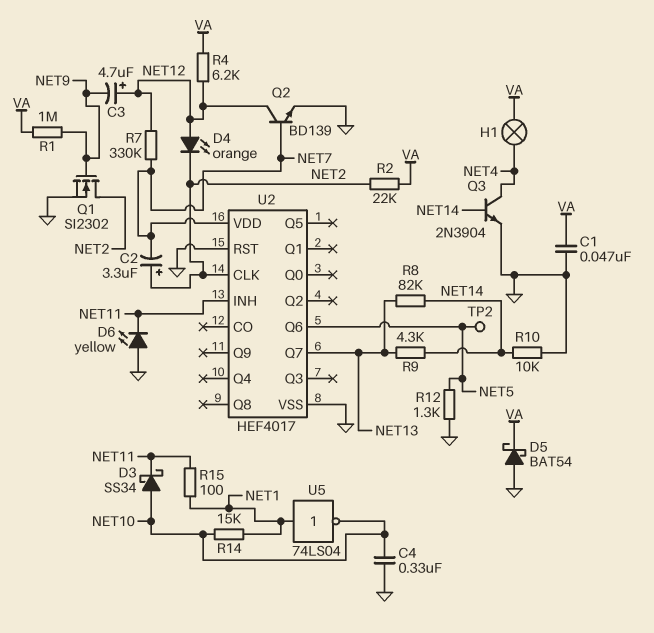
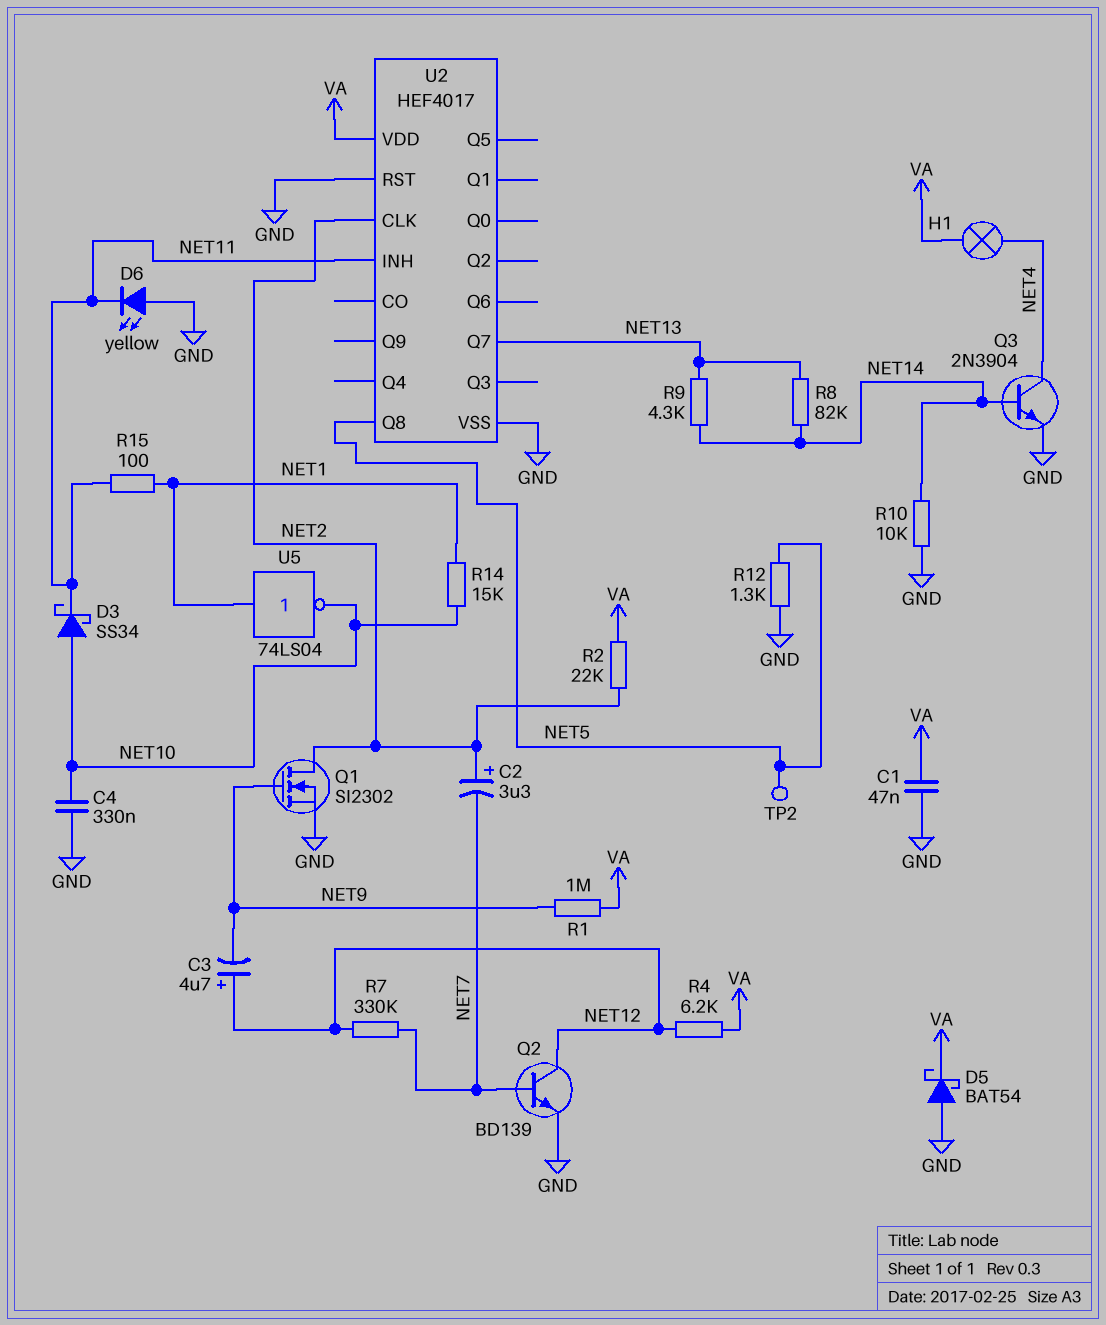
D4: LED orange (A NET12, K NET2) -> none
U2 pin Q6: NET5 -> none
U2 pin Q8: none -> NET5
U2 pin VDD: NET7 -> VA

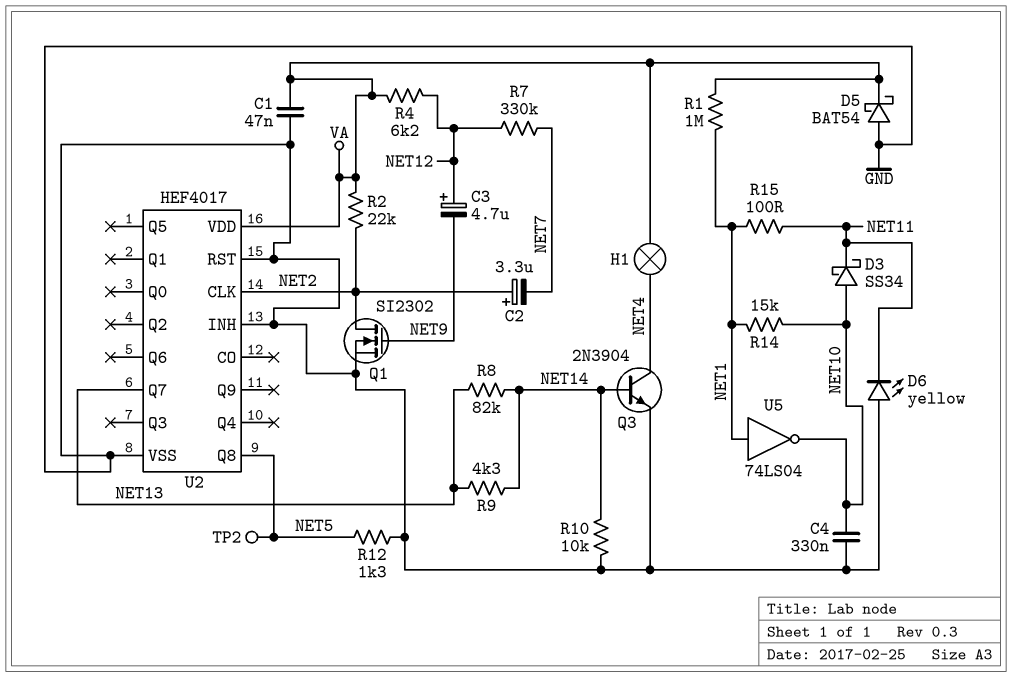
Q2: NPN BD139 (B NET7, C NET12, E GND) -> none
R1: 1M (NET9, VA) -> 1M (NET1, VA)
U2 pin INH: NET11 -> GND

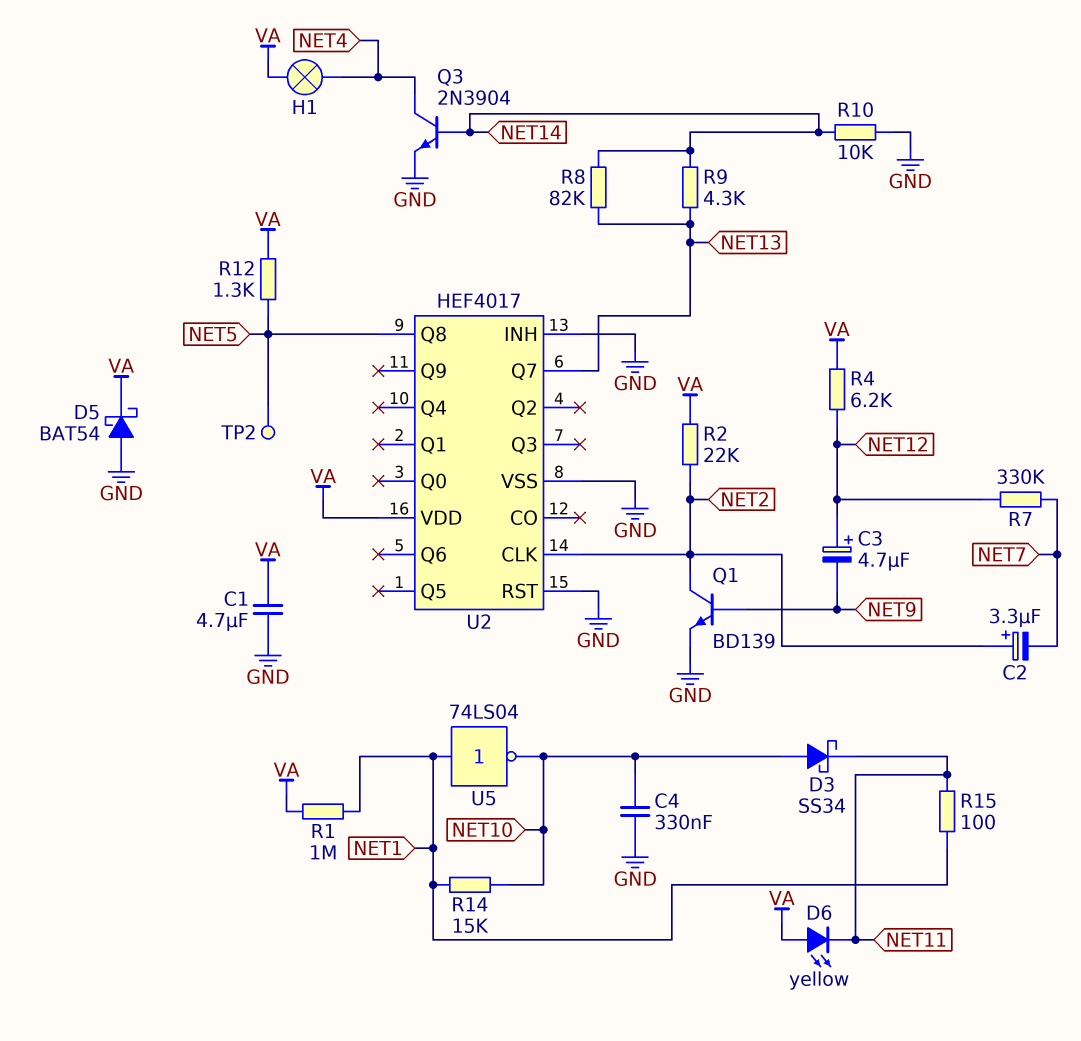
C1: 47nF (GND, VA) -> 4.7uF (GND, VA)
D6: LED yellow (A GND, K NET11) -> LED yellow (A VA, K NET11)
Q1: NMOS SI2302 (G NET9, D NET2, S GND) -> NPN BD139 (B NET9, C NET2, E GND)
R12: 1.3k (GND, NET5) -> 1.3k (NET5, VA)

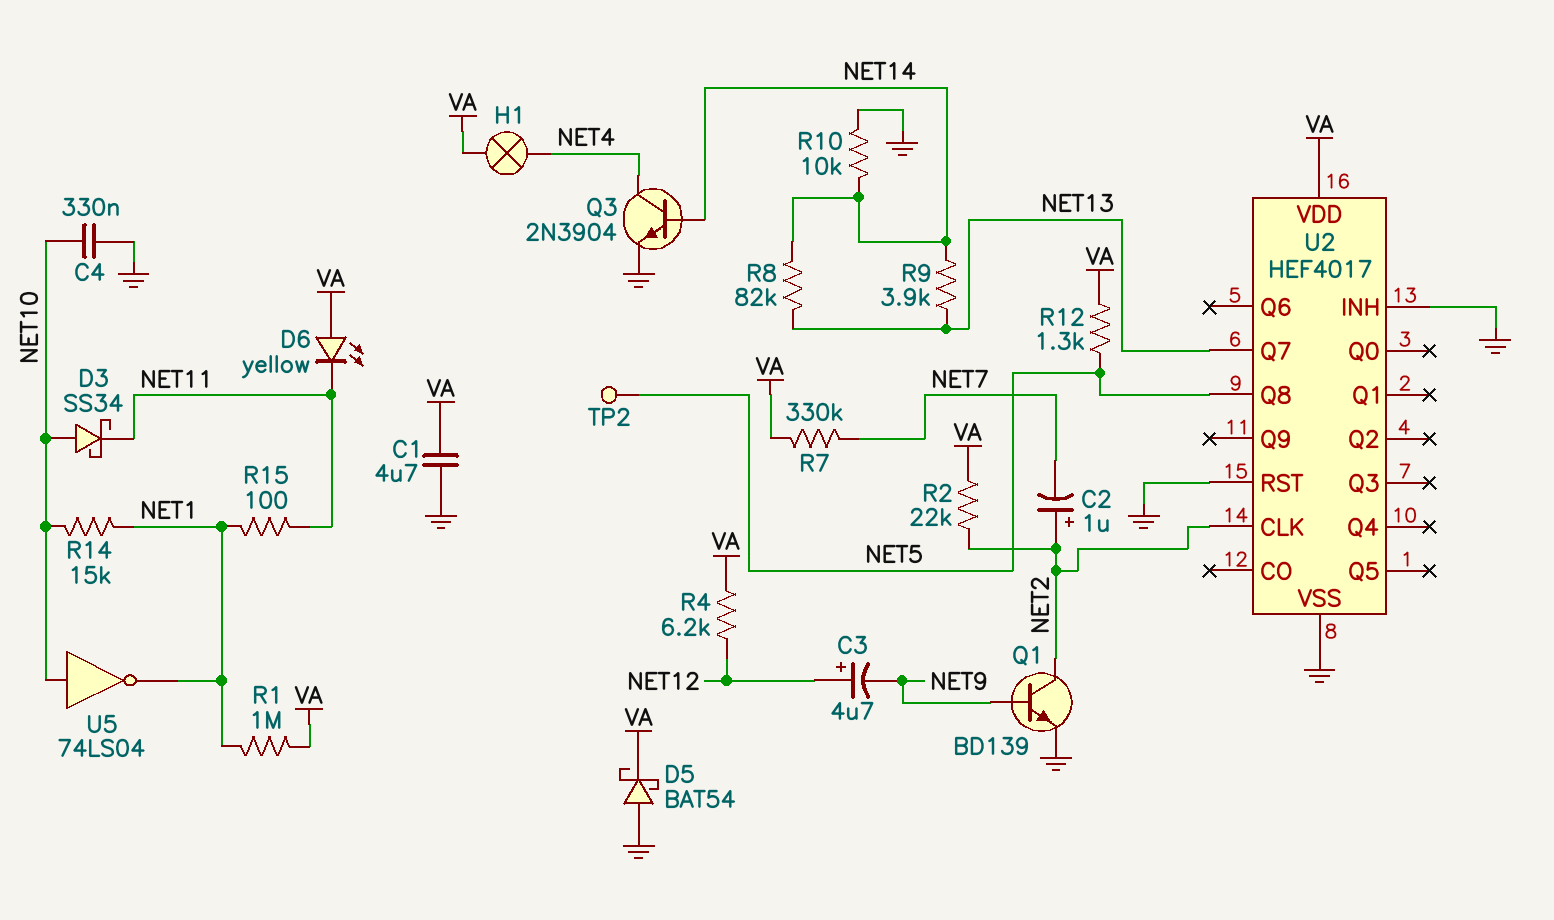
C2: 3.3uF (plus NET2, minus NET7) -> 1uF (plus NET2, minus NET7)
R7: 330k (NET7, NET12) -> 330k (NET7, VA)
R9: 4.3k (NET13, NET14) -> 3.9k (NET13, NET14)
U5: NOT 74LS04 (in NET1, out NET10) -> NOT 74LS04 (in NET10, out NET1)

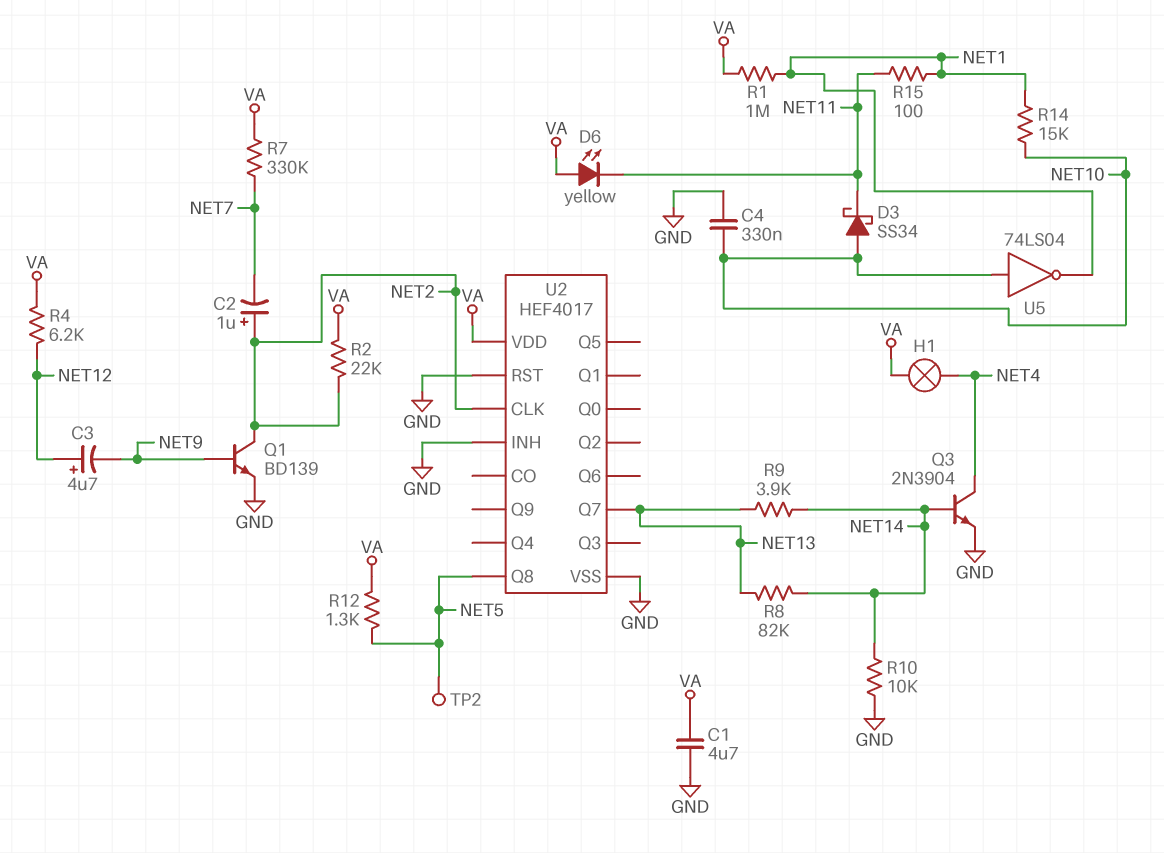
D5: schottky BAT54 (A GND, K VA) -> none

